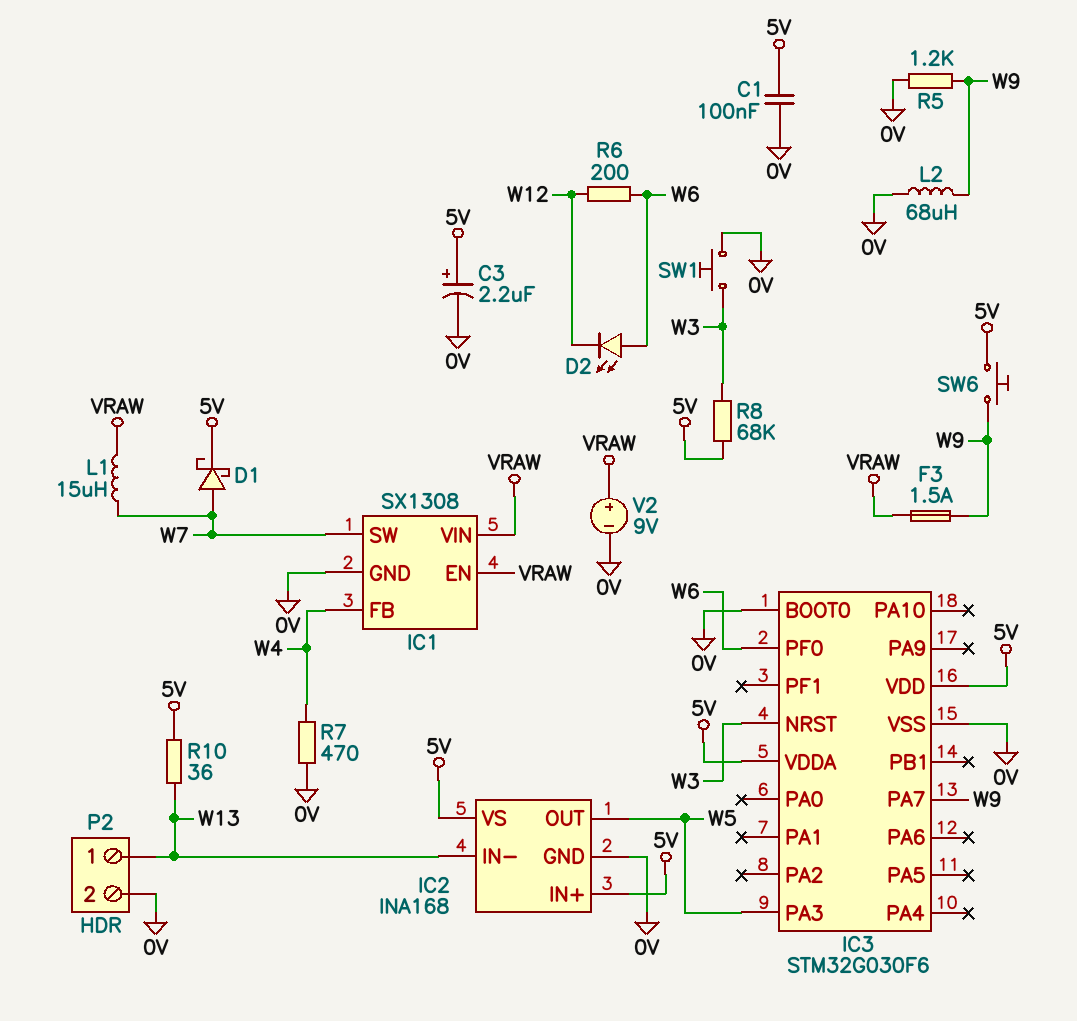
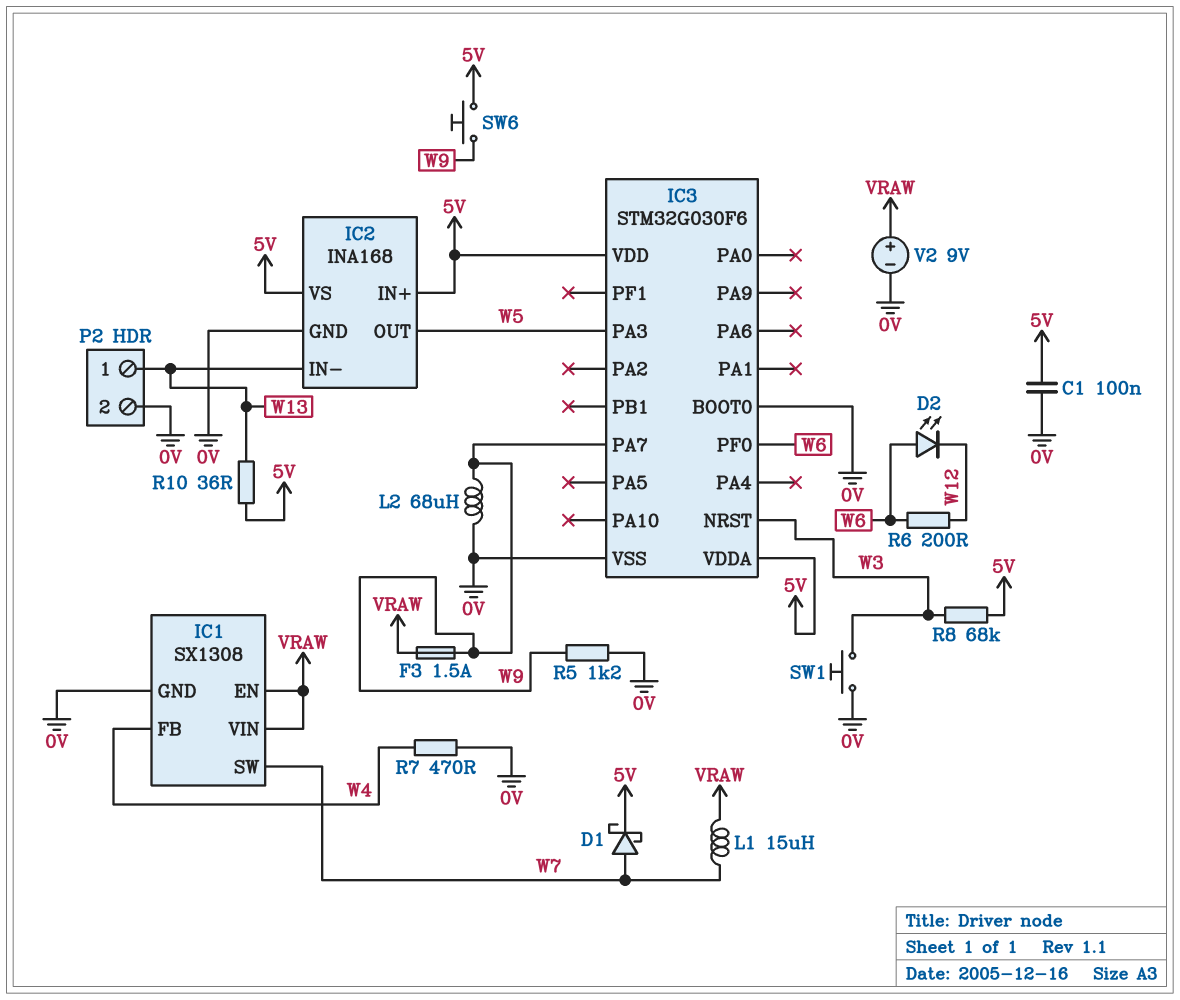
C3: 2.2uF (plus 5V, minus 0V) -> none

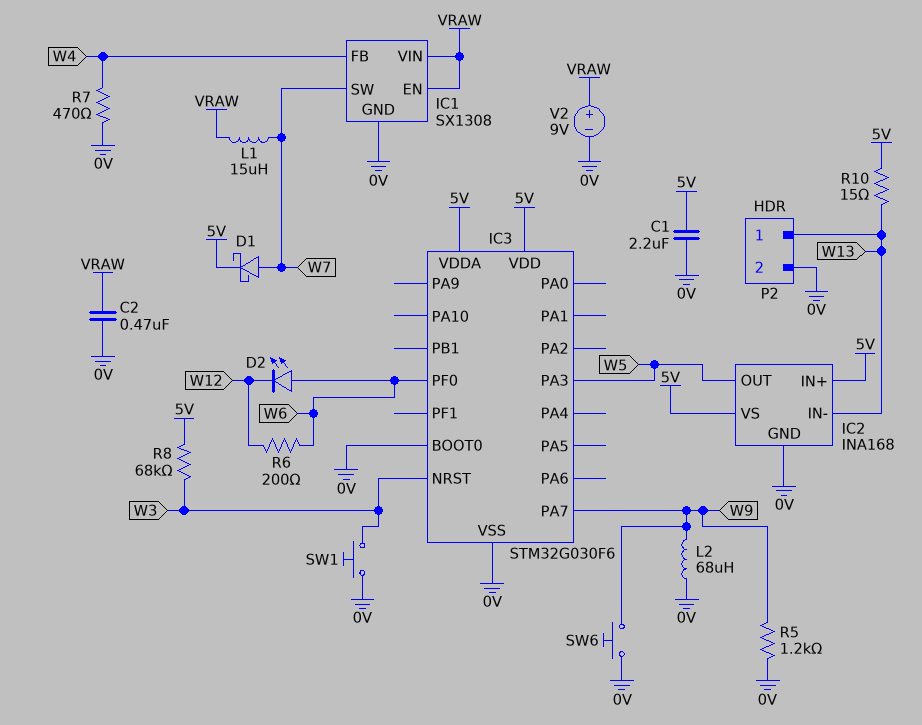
C1: 100nF (0V, 5V) -> 2.2uF (0V, 5V)
C2: none -> 470nF (0V, VRAW)
F3: 1.5A (VRAW, W9) -> none
R10: 36 (5V, W13) -> 15 (5V, W13)
SW6: button (5V, W9) -> button (0V, W9)

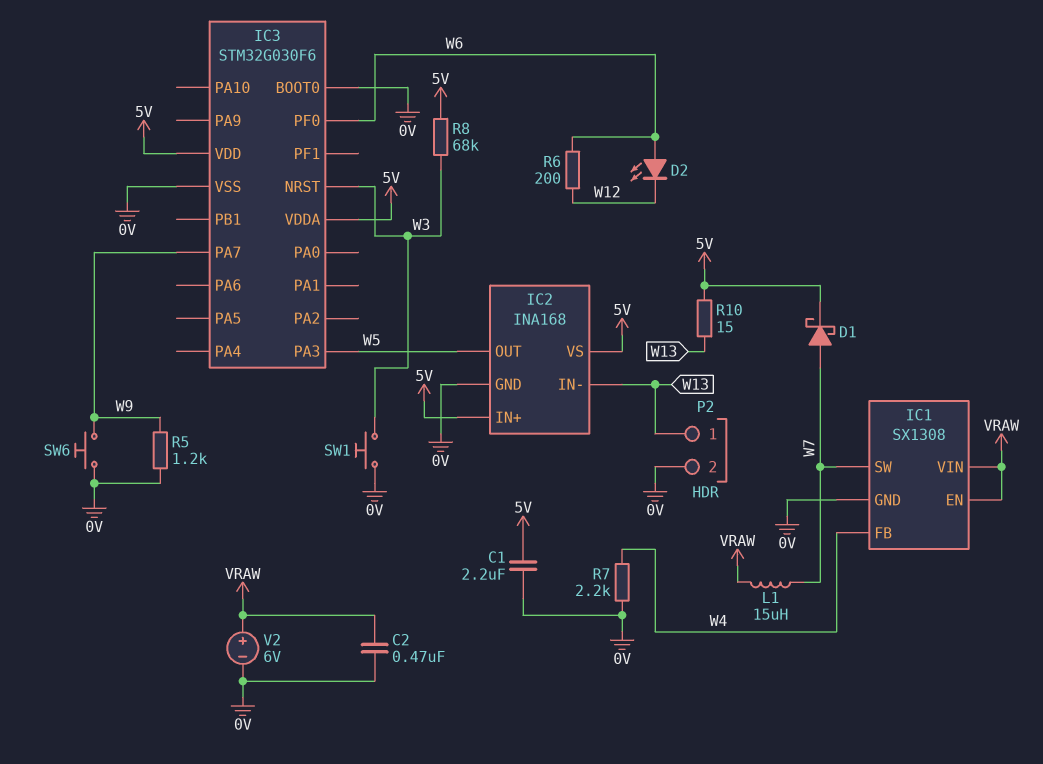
L2: 68uH (0V, W9) -> none
R7: 470 (0V, W4) -> 2.2k (0V, W4)
V2: 9V (plus VRAW, minus 0V) -> 6V (plus VRAW, minus 0V)

